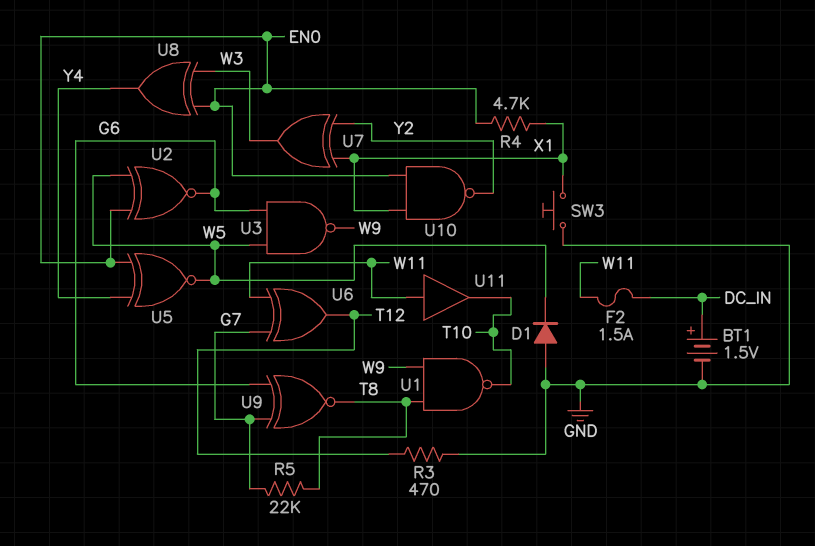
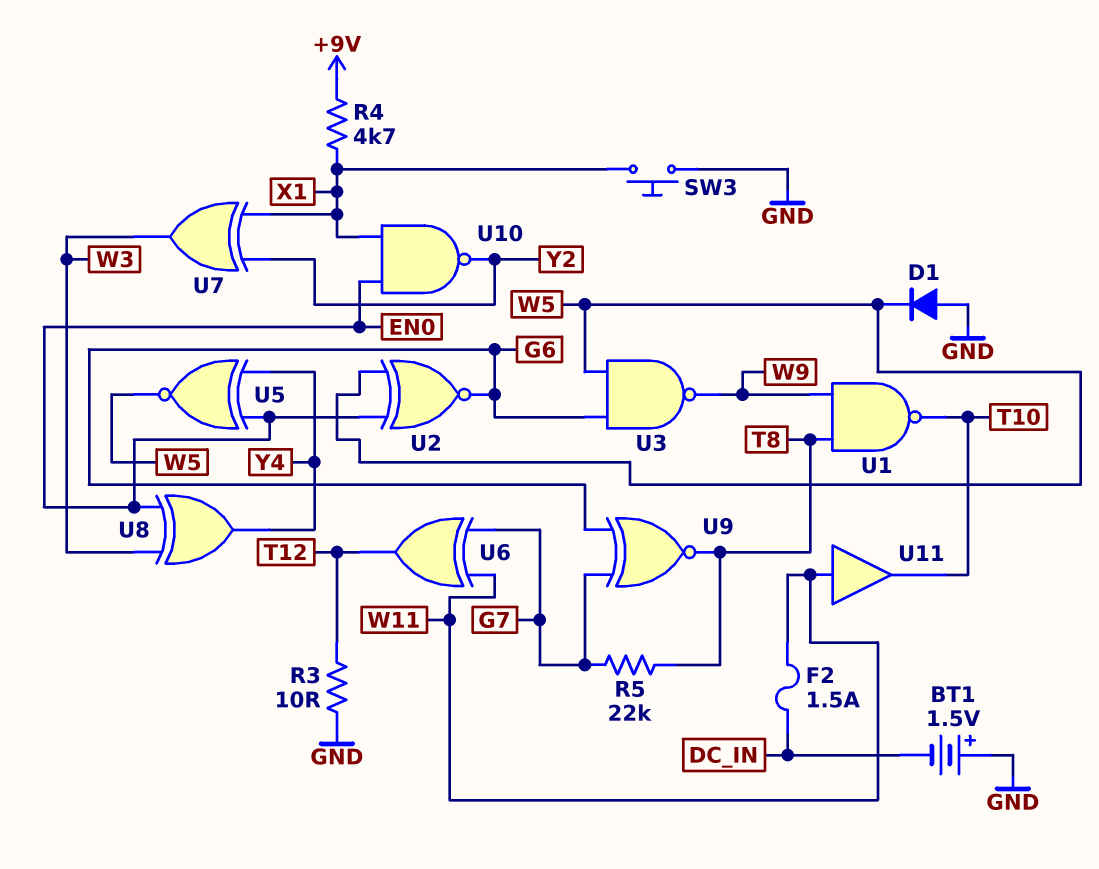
BT1: 1.5V (plus DC_IN, minus GND) -> 1.5V (plus GND, minus DC_IN)
R3: 470 (GND, T12) -> 10 (GND, T12)
R4: 4.7k (EN0, X1) -> 4.7k (+9V, X1)

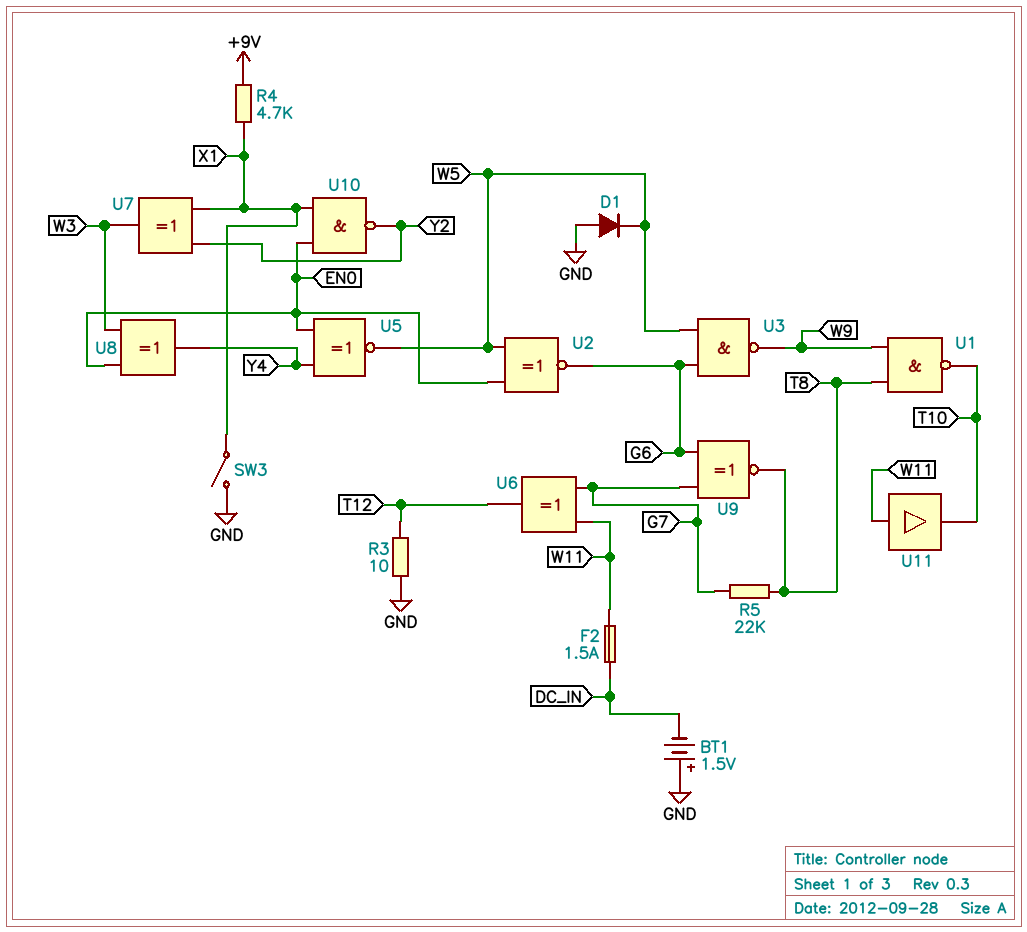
SW3: button (GND, X1) -> switch (GND, X1)

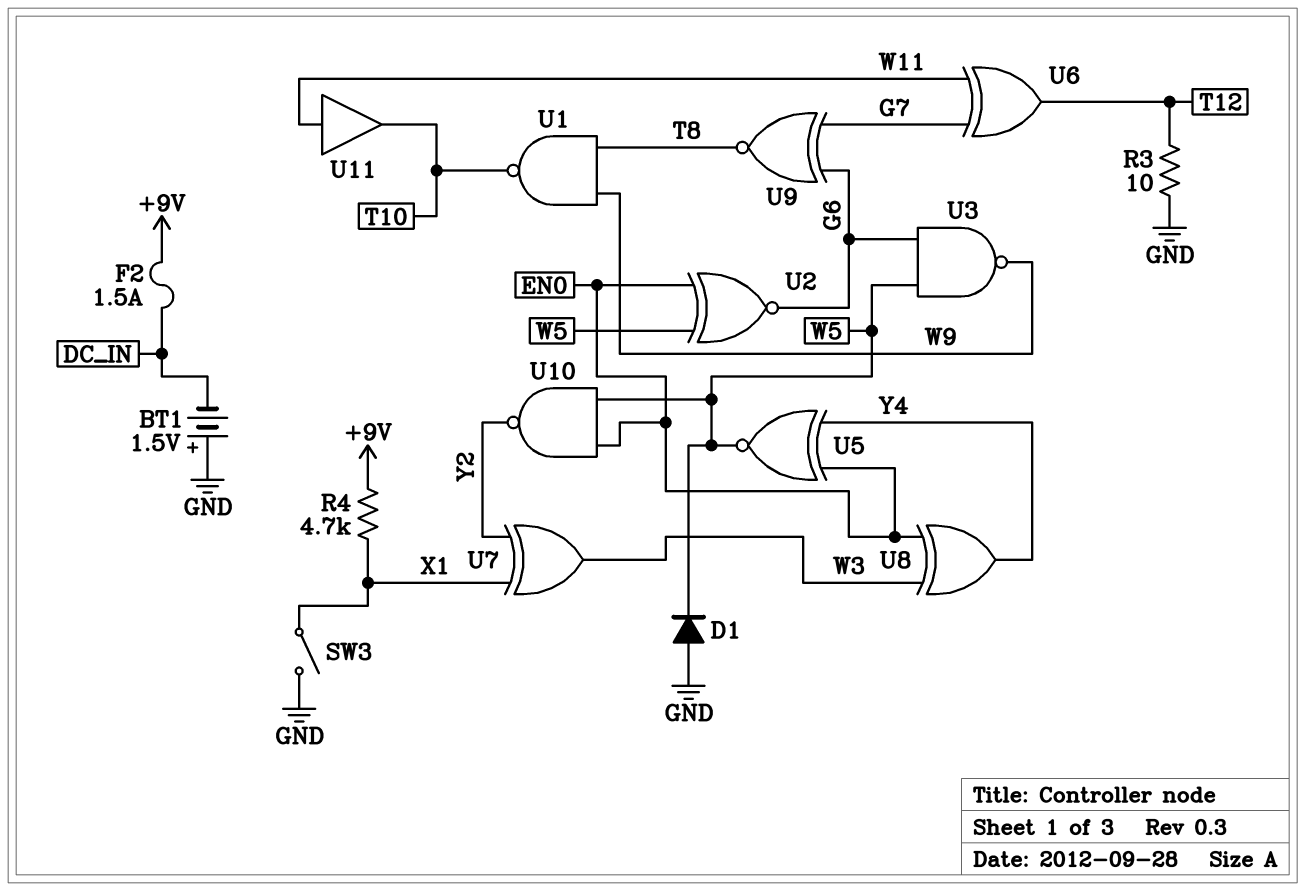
F2: 1.5A (DC_IN, W11) -> 1.5A (+9V, DC_IN)
R5: 22k (G7, T8) -> none
U10: NAND (in EN0, in X1, out Y2) -> NAND (in EN0, in W5, out Y2)

